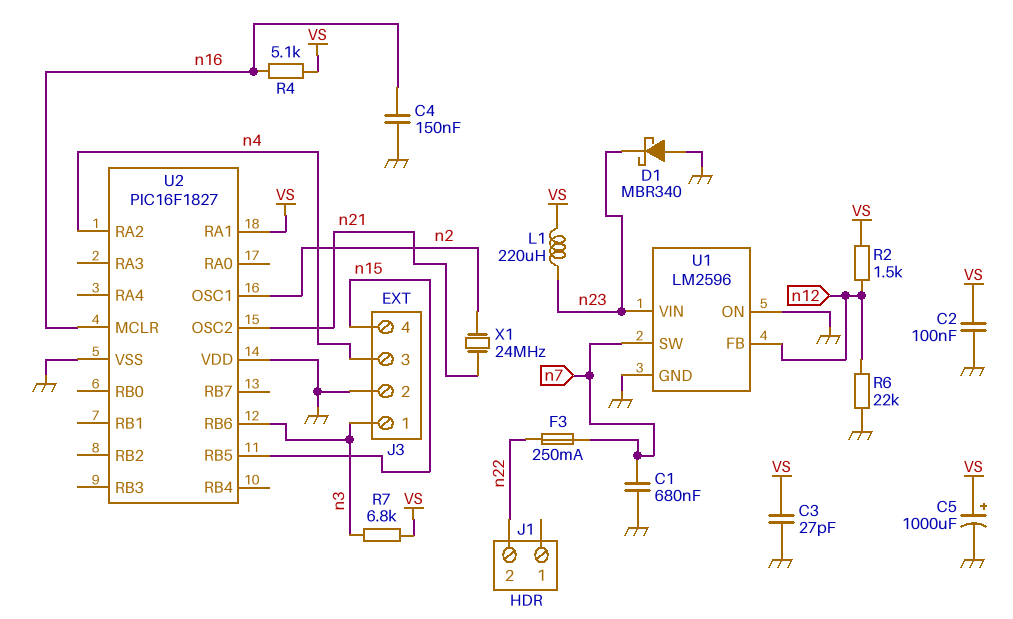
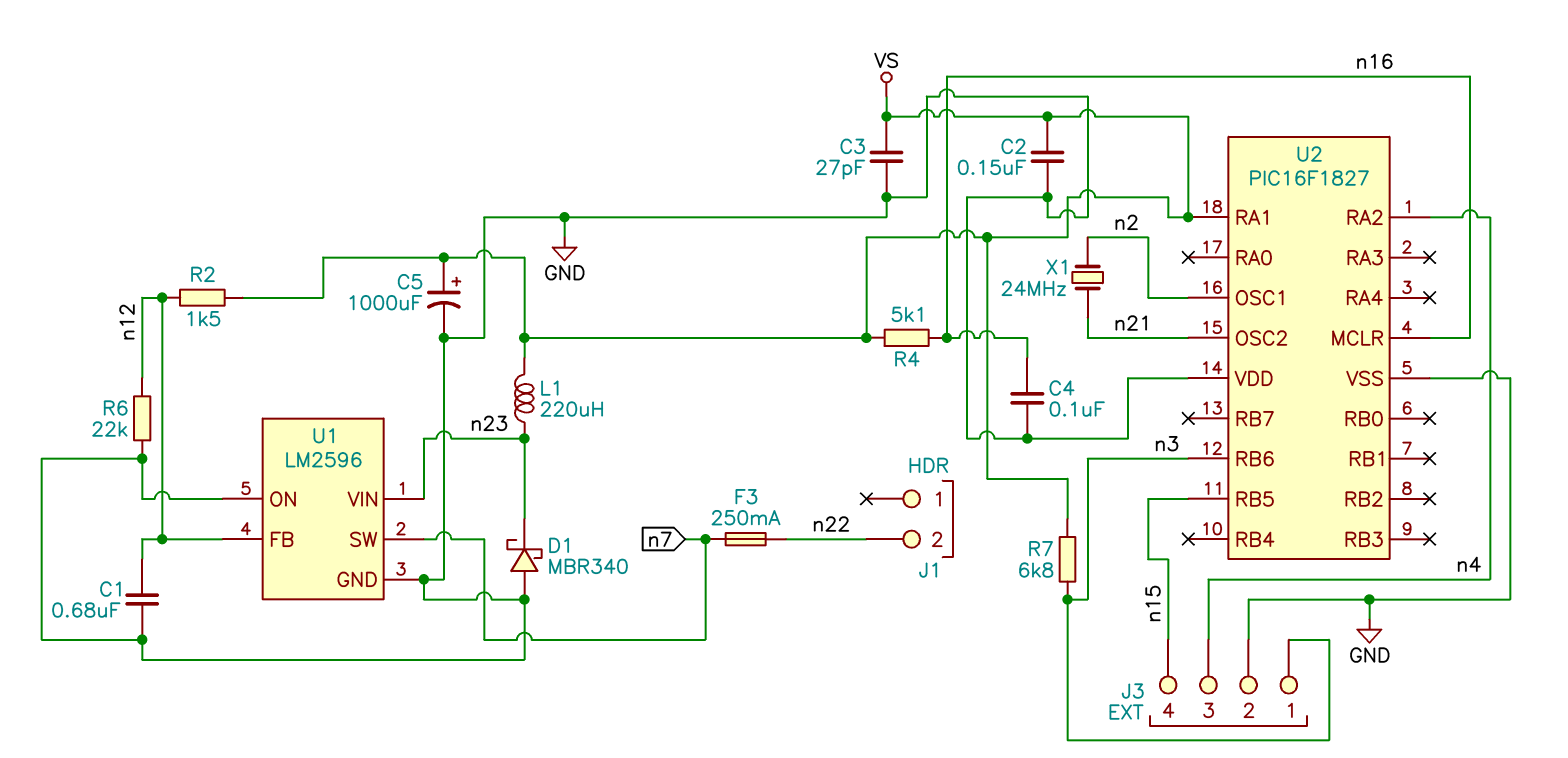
C1: 680nF (GND, n7) -> 680nF (GND, n12)
C2: 100nF (GND, VS) -> 150nF (GND, VS)
C4: 150nF (GND, n16) -> 100nF (GND, n16)

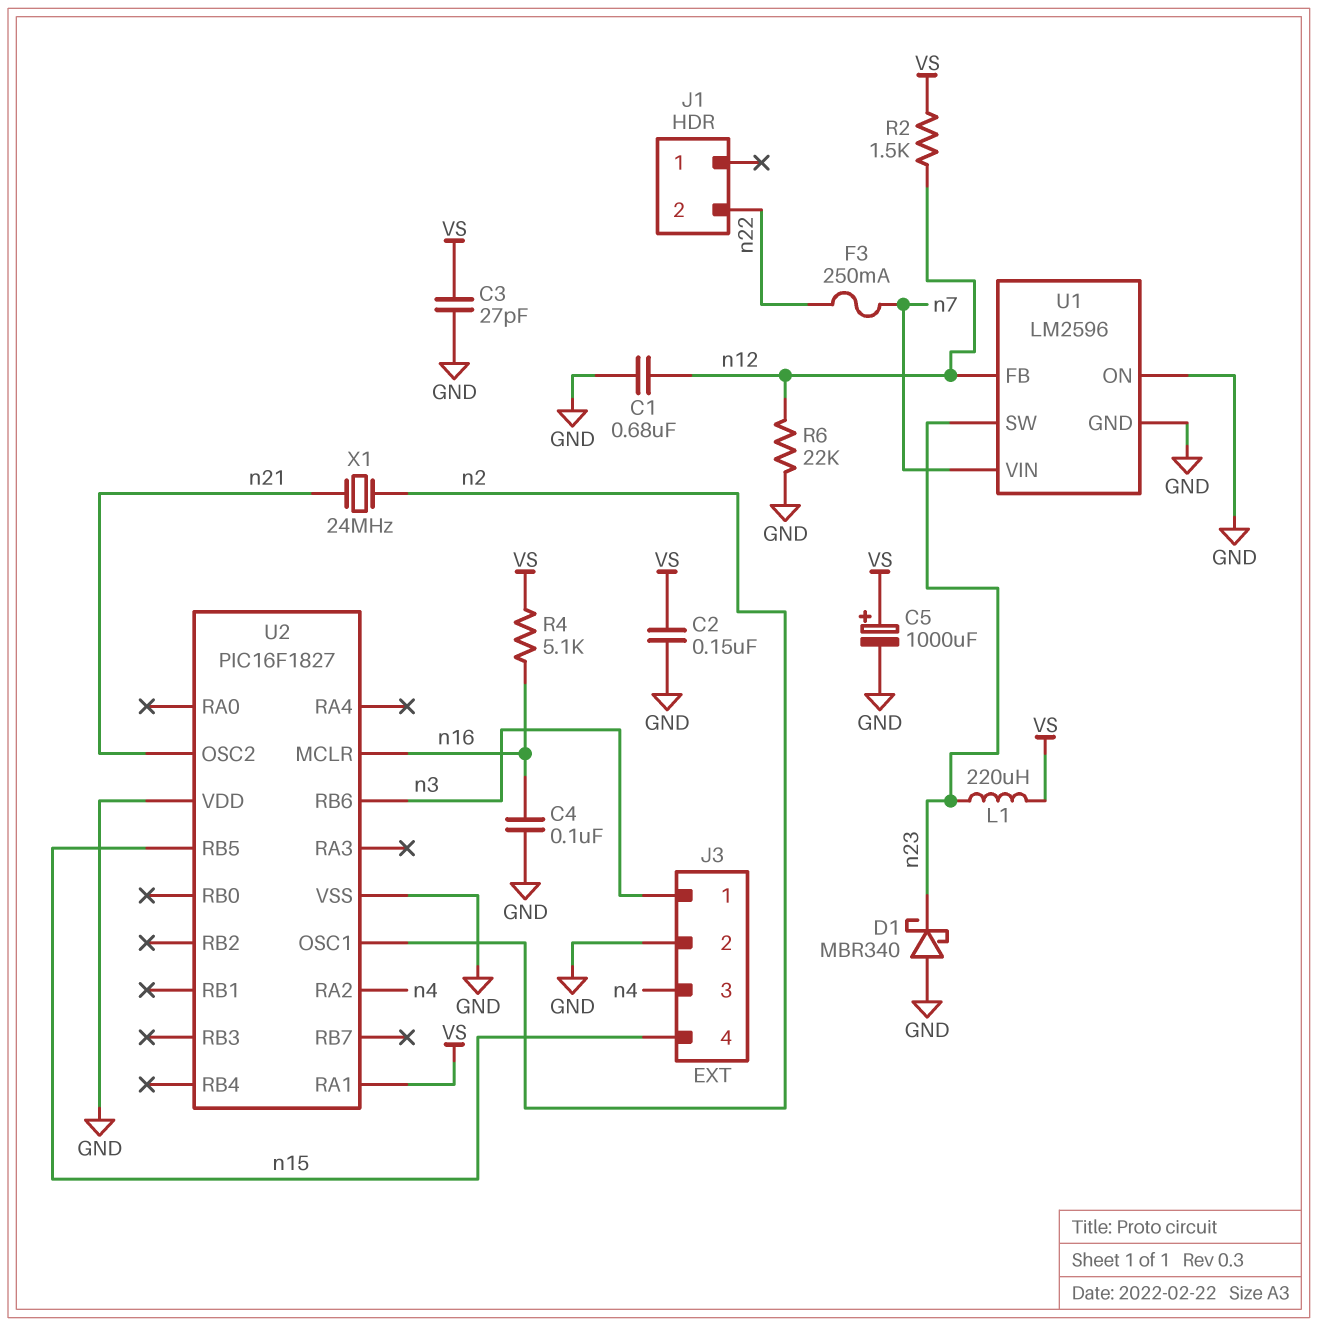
R7: 6.8k (VS, n3) -> none
U1 pin SW: n7 -> n23
U1 pin VIN: n23 -> n7

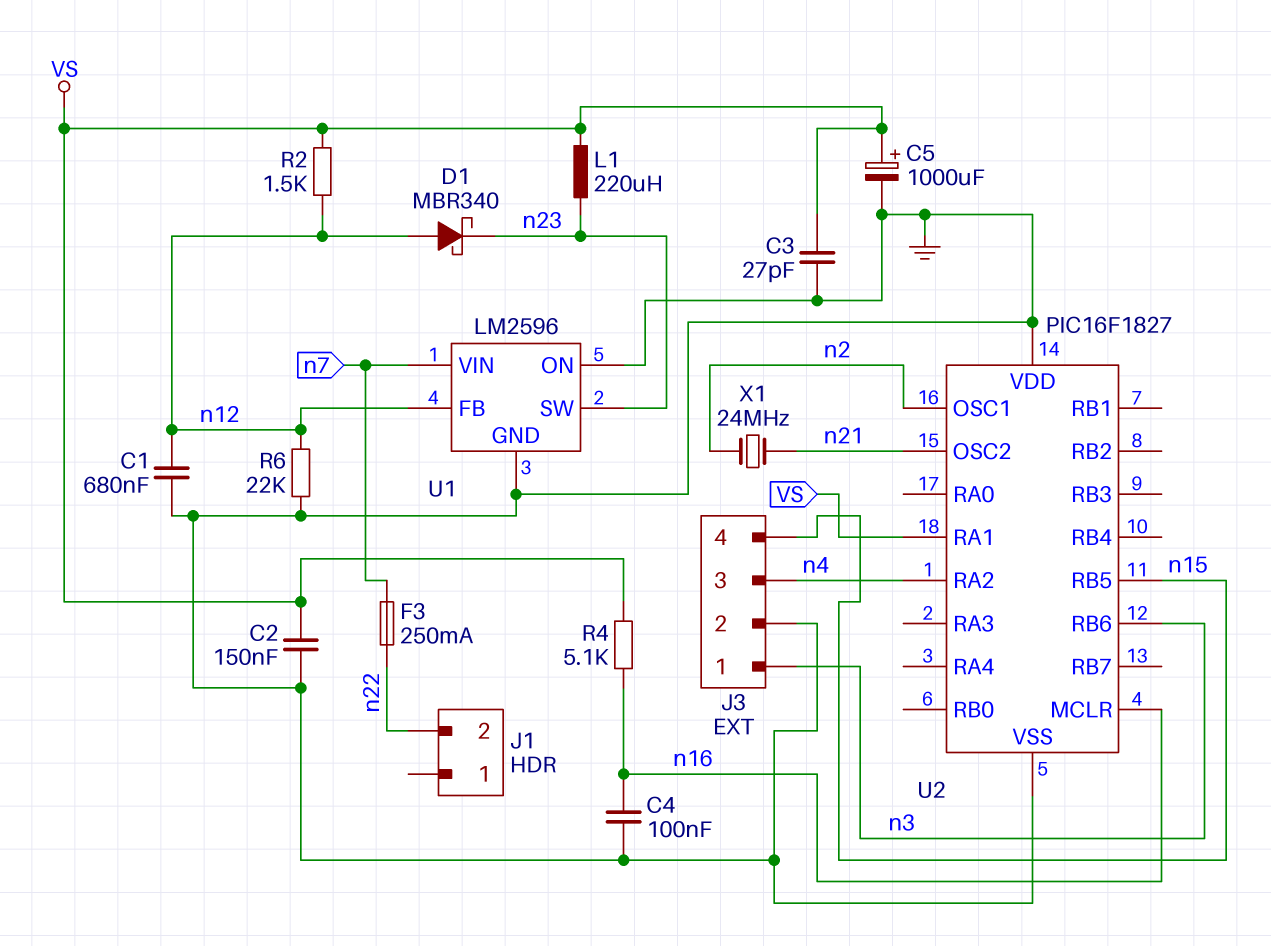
D1: schottky MBR340 (A GND, K n23) -> schottky MBR340 (A n12, K n23)

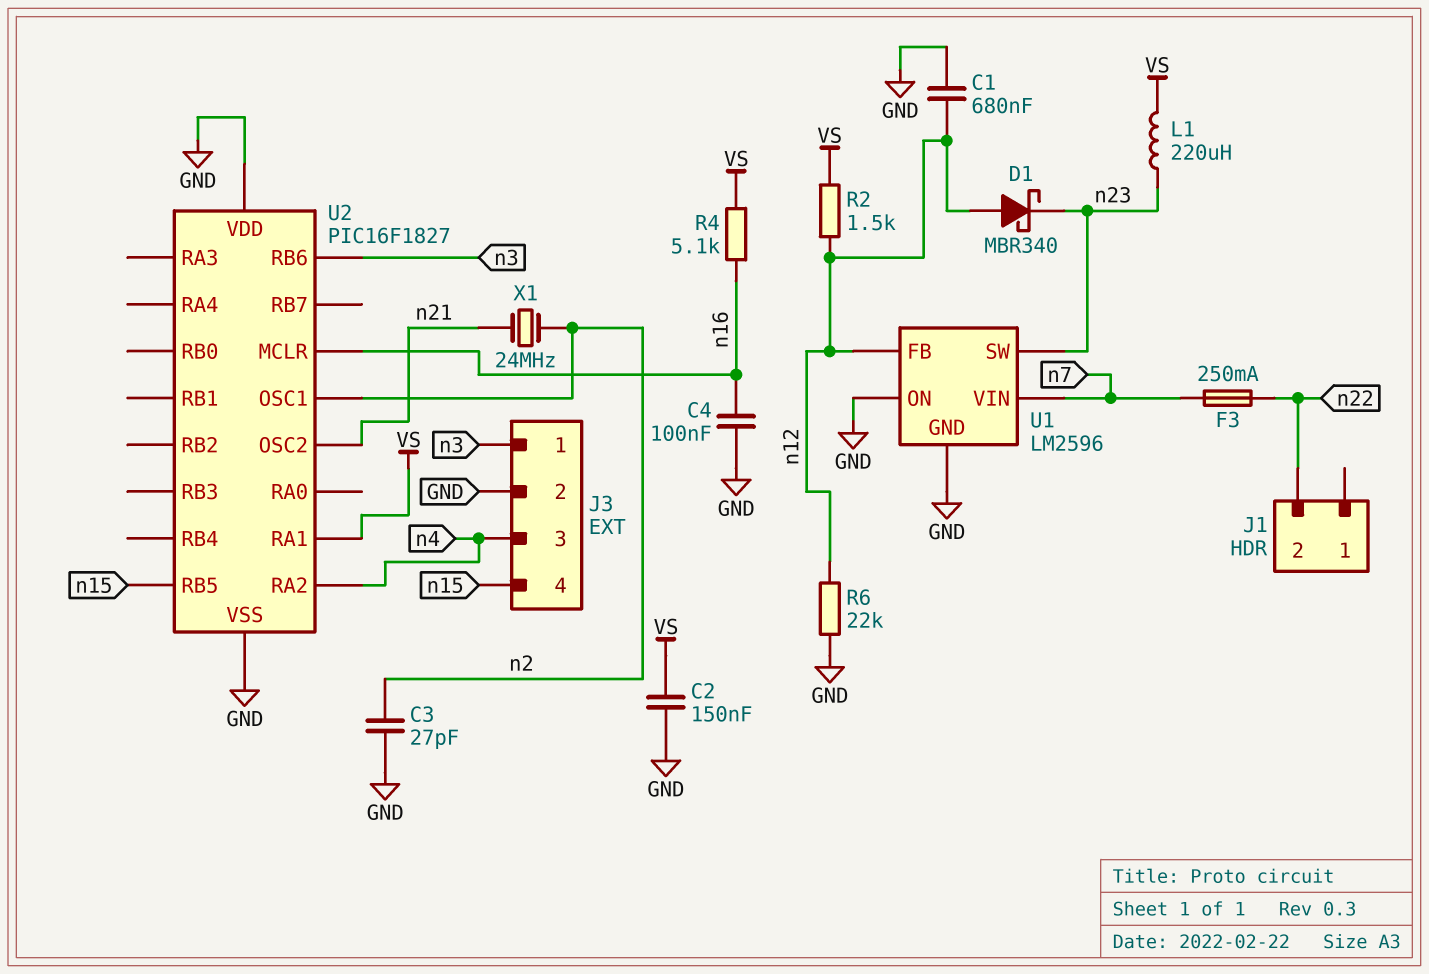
C3: 27pF (GND, VS) -> 27pF (GND, n2)
C5: 1000uF (plus VS, minus GND) -> none

